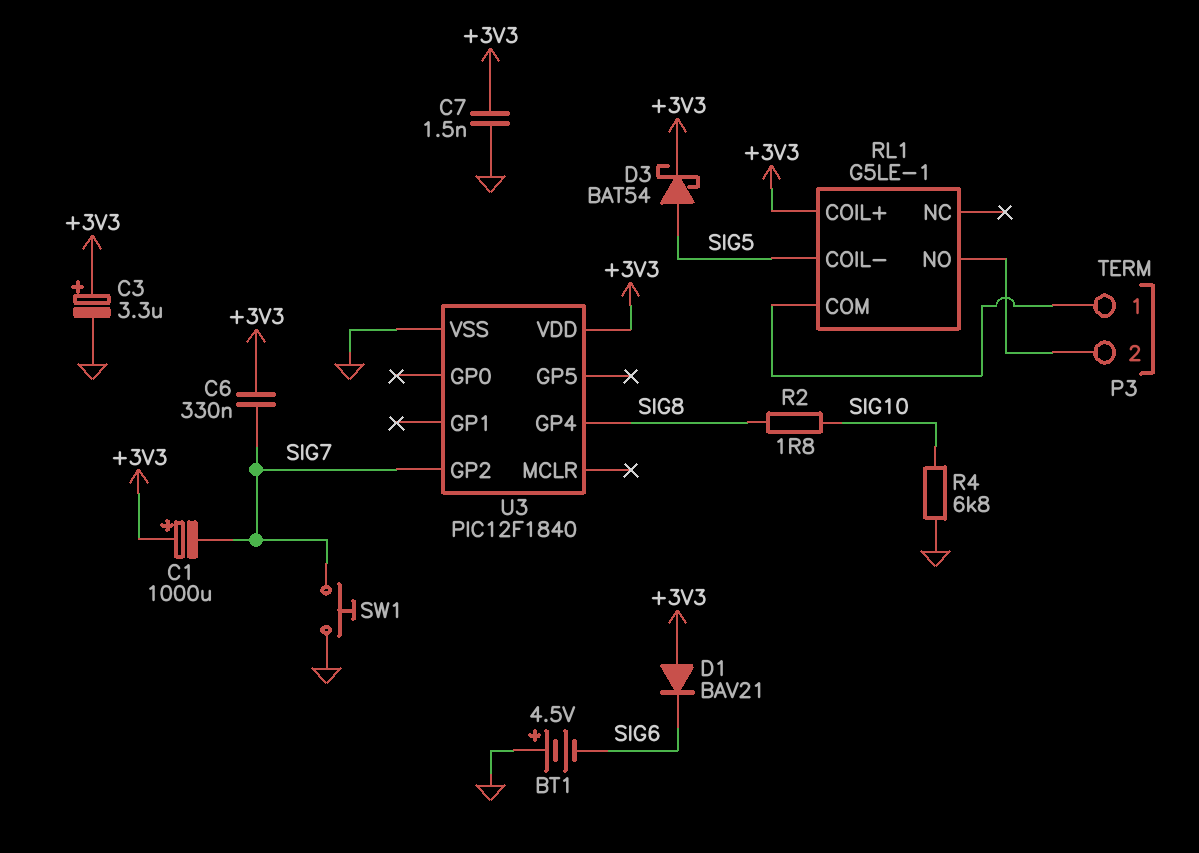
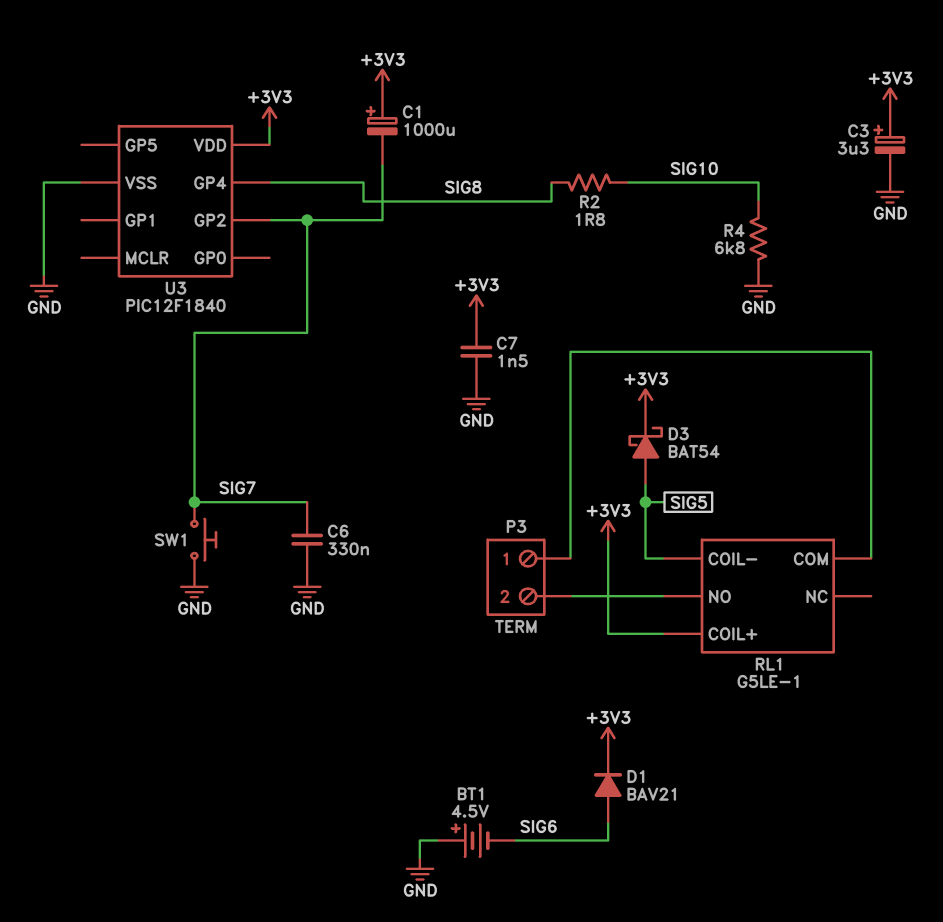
C6: 330nF (+3V3, SIG7) -> 330nF (GND, SIG7)
D1: diode BAV21 (A +3V3, K SIG6) -> diode BAV21 (A SIG6, K +3V3)

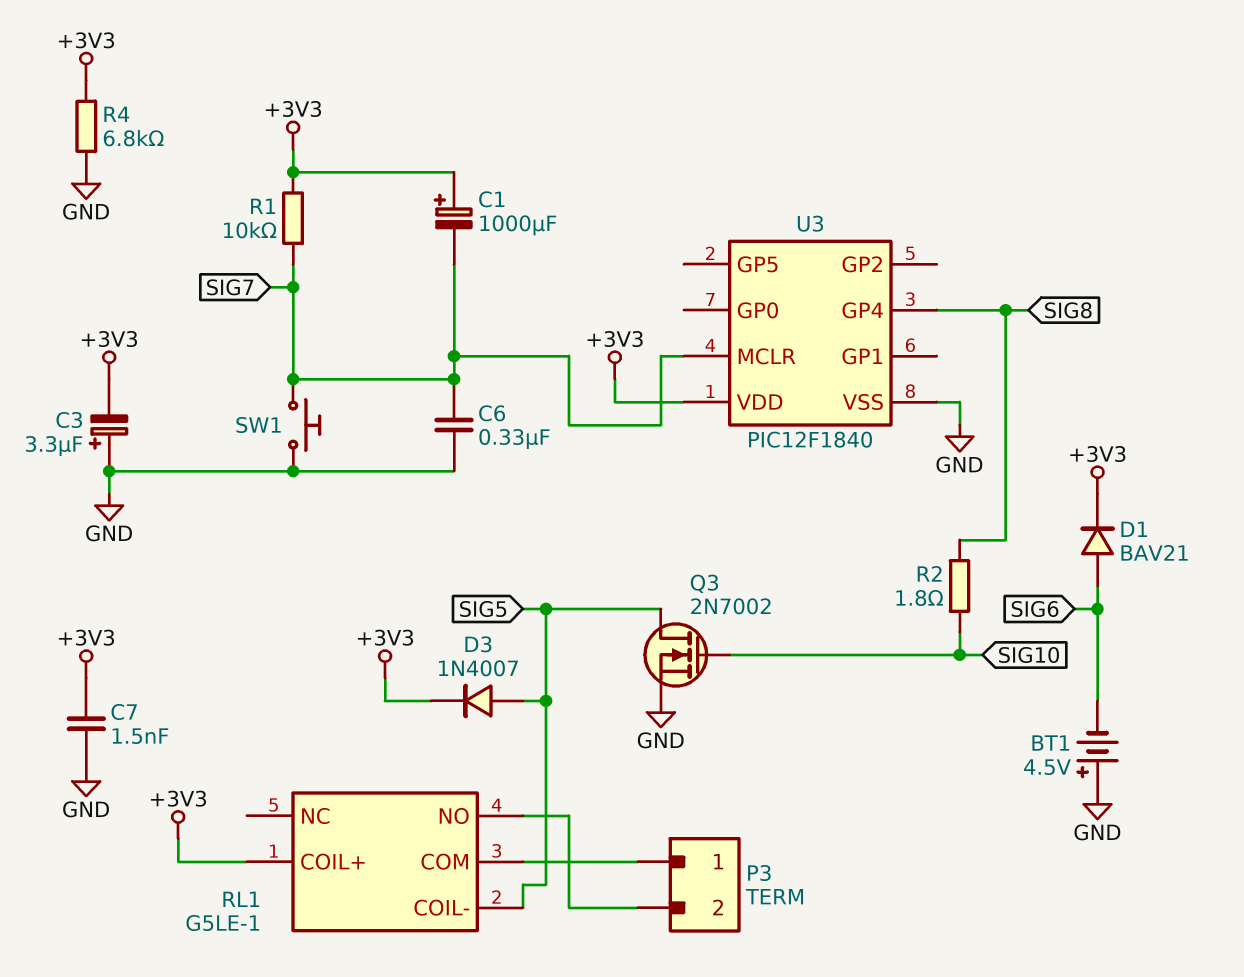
C3: 3.3uF (plus +3V3, minus GND) -> 3.3uF (plus GND, minus +3V3)
D3: schottky BAT54 (A SIG5, K +3V3) -> diode 1N4007 (A SIG5, K +3V3)
Q3: none -> NMOS 2N7002 (G SIG10, D SIG5, S GND)
R1: none -> 10k (+3V3, SIG7)
R4: 6.8k (GND, SIG10) -> 6.8k (+3V3, GND)
U3 pin GP2: SIG7 -> none
U3 pin MCLR: none -> SIG7

